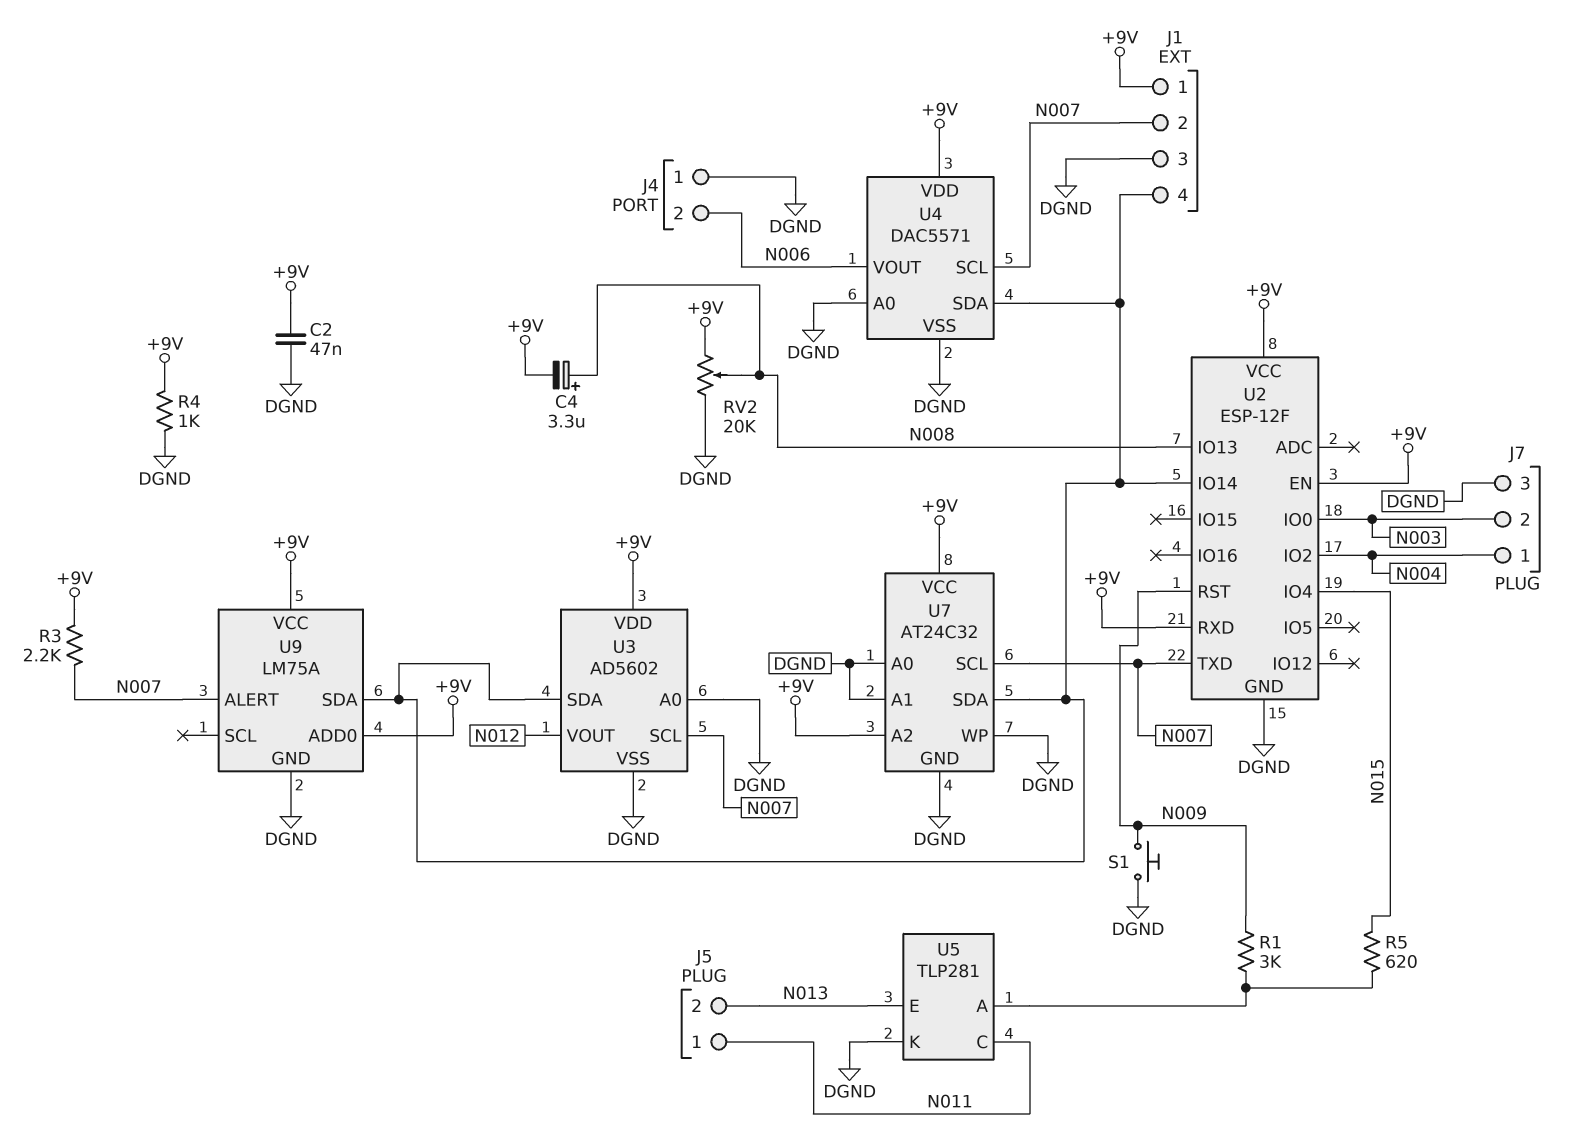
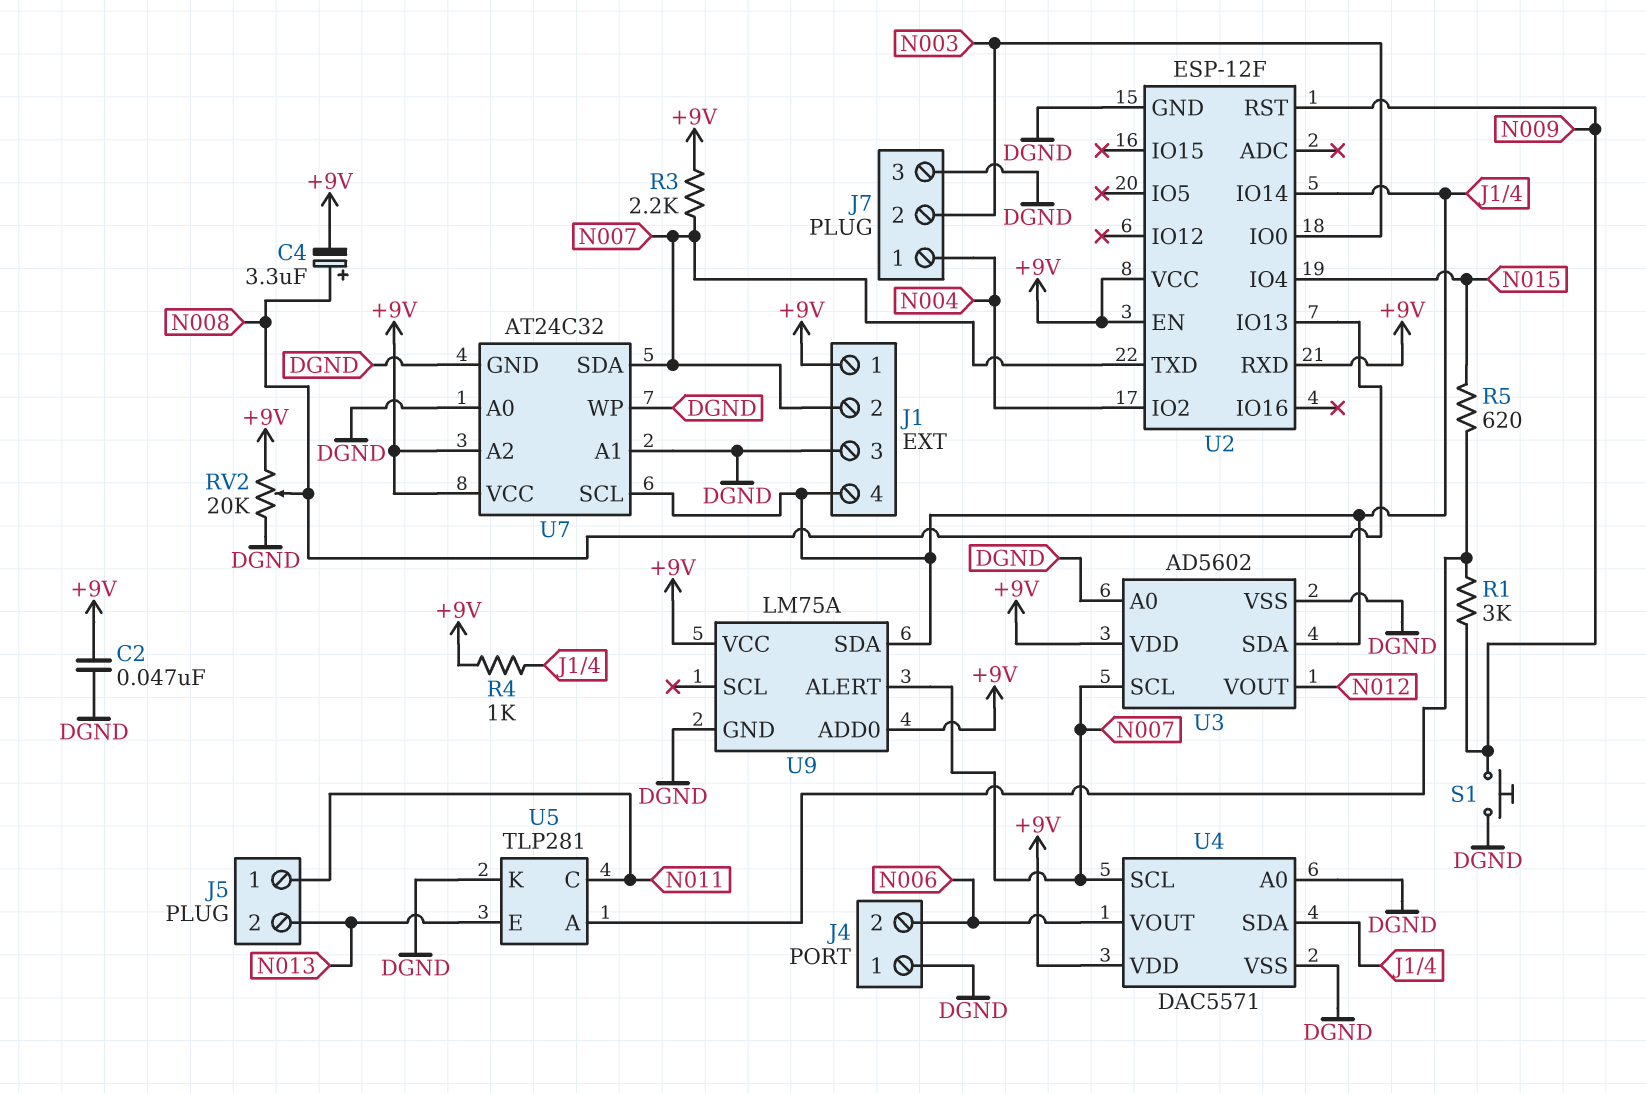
R4: 1k (+9V, DGND) -> 1k (+9V, J1/4)
U7 pin SCL: N007 -> J1/4
U7 pin SDA: J1/4 -> N007

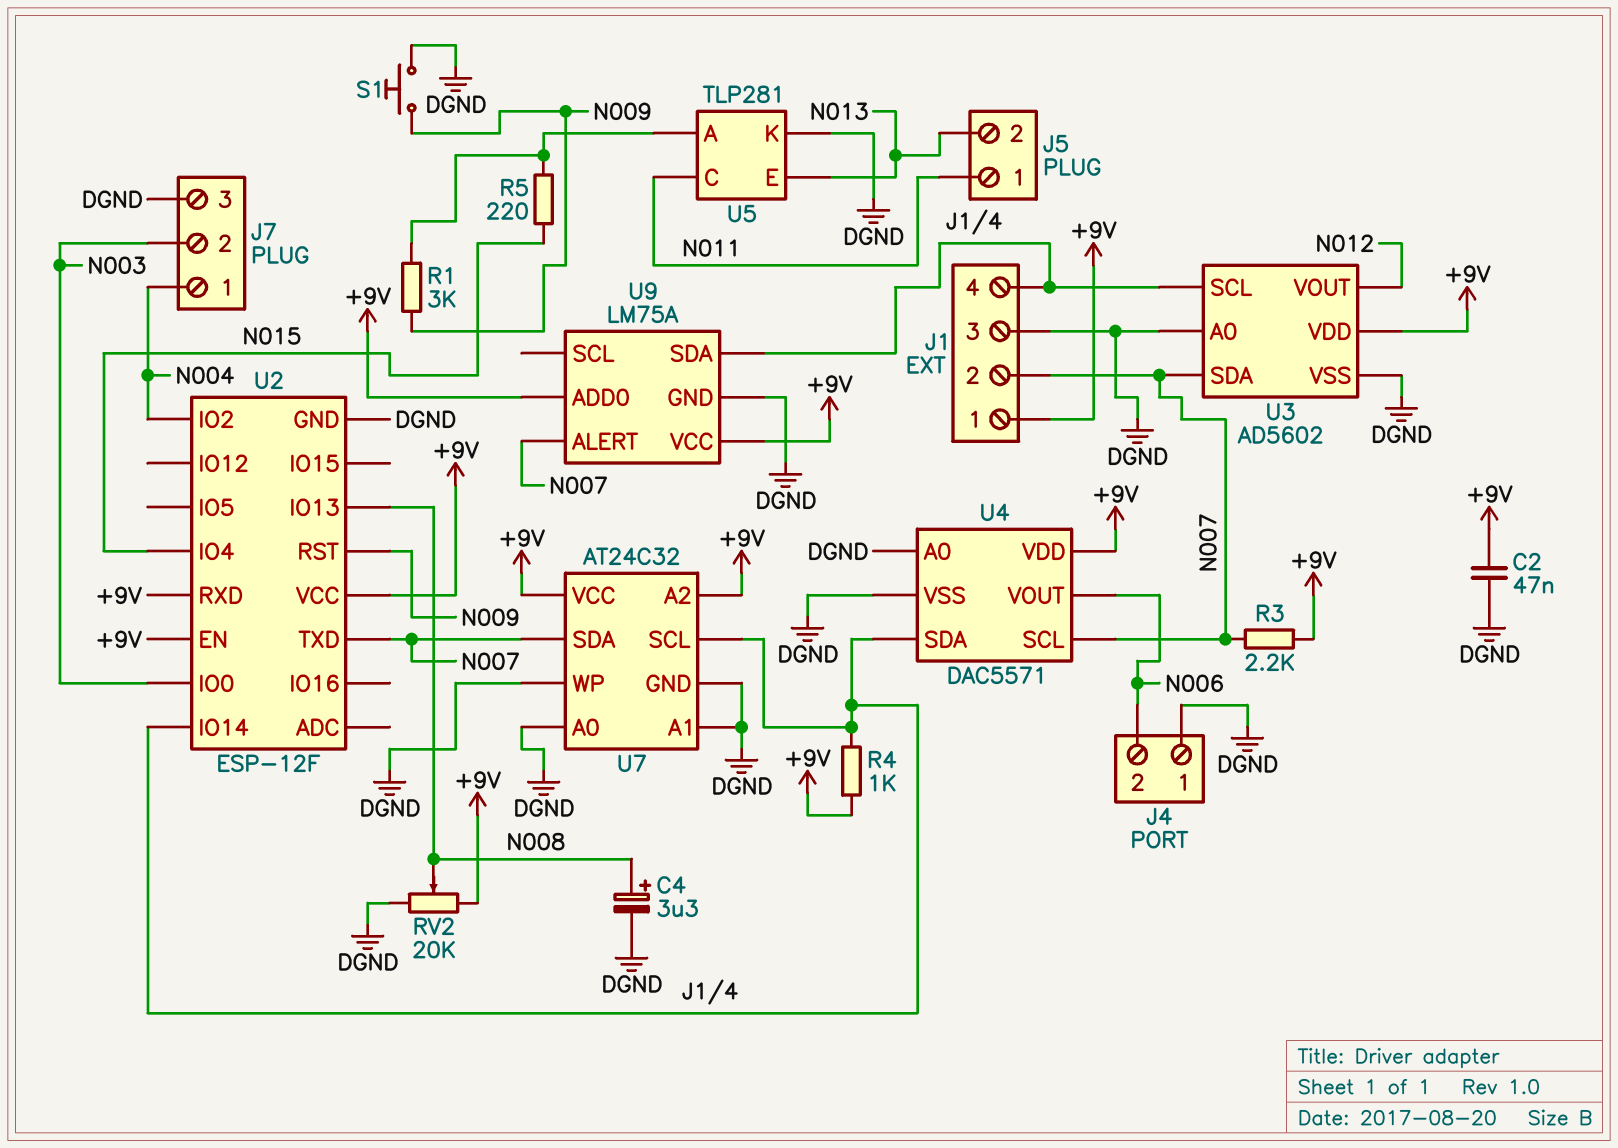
C4: 3.3uF (plus N008, minus +9V) -> 3.3uF (plus N008, minus DGND)
R5: 620 (N015, U5/A) -> 220 (N015, U5/A)
U3 pin SCL: N007 -> J1/4
U3 pin SDA: J1/4 -> N007

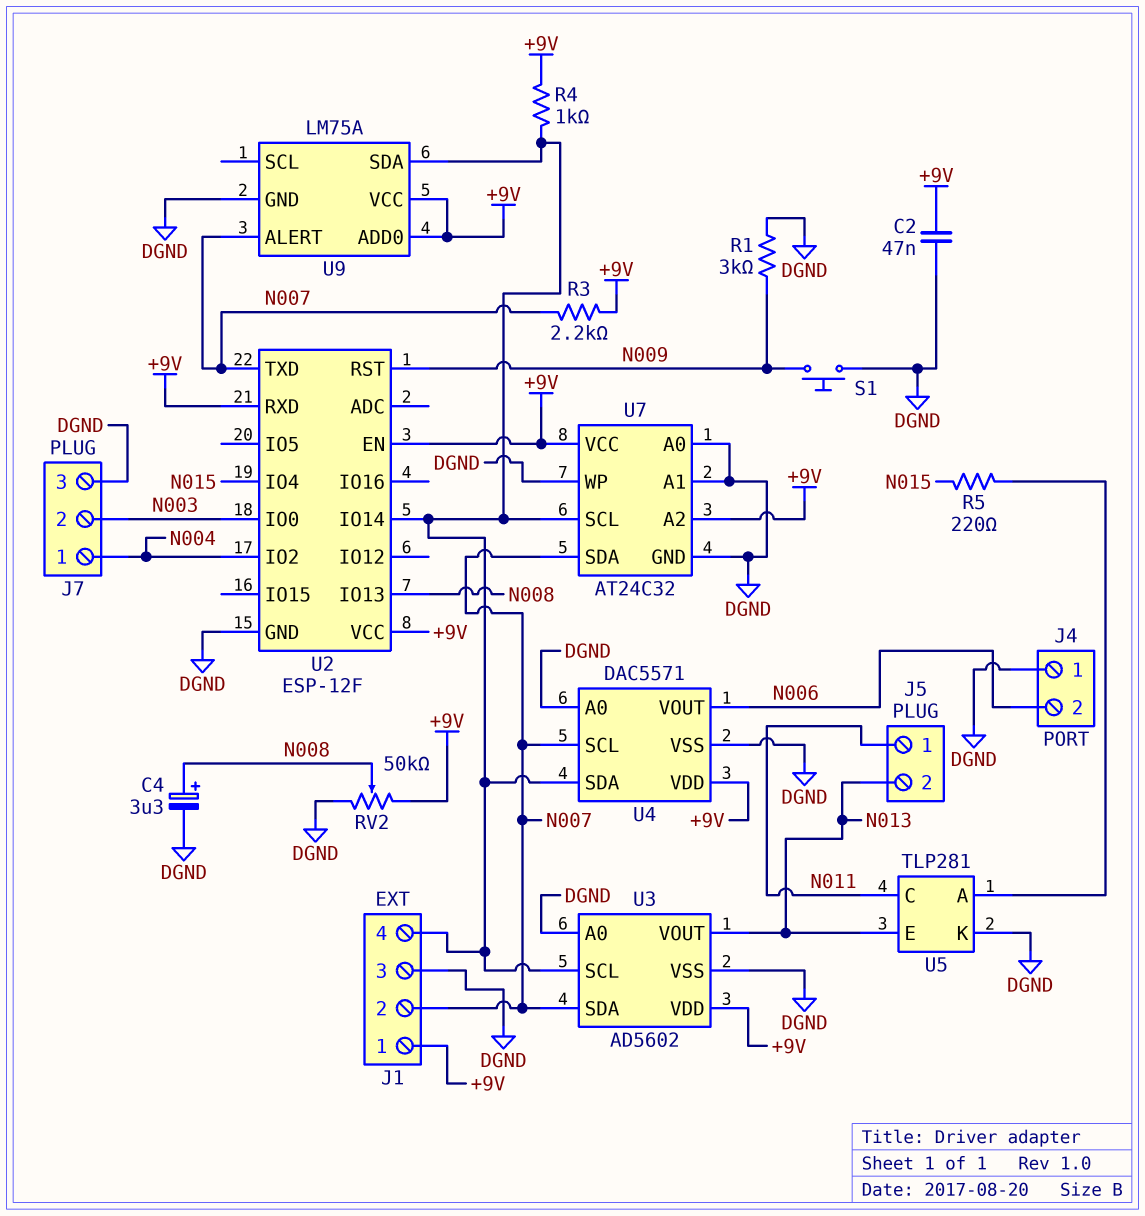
R1: 3k (N009, U5/A) -> 3k (DGND, N009)
RV2: 20k (+9V, DGND, wiper N008) -> 50k (+9V, DGND, wiper N008)
U3 pin VOUT: N012 -> N013

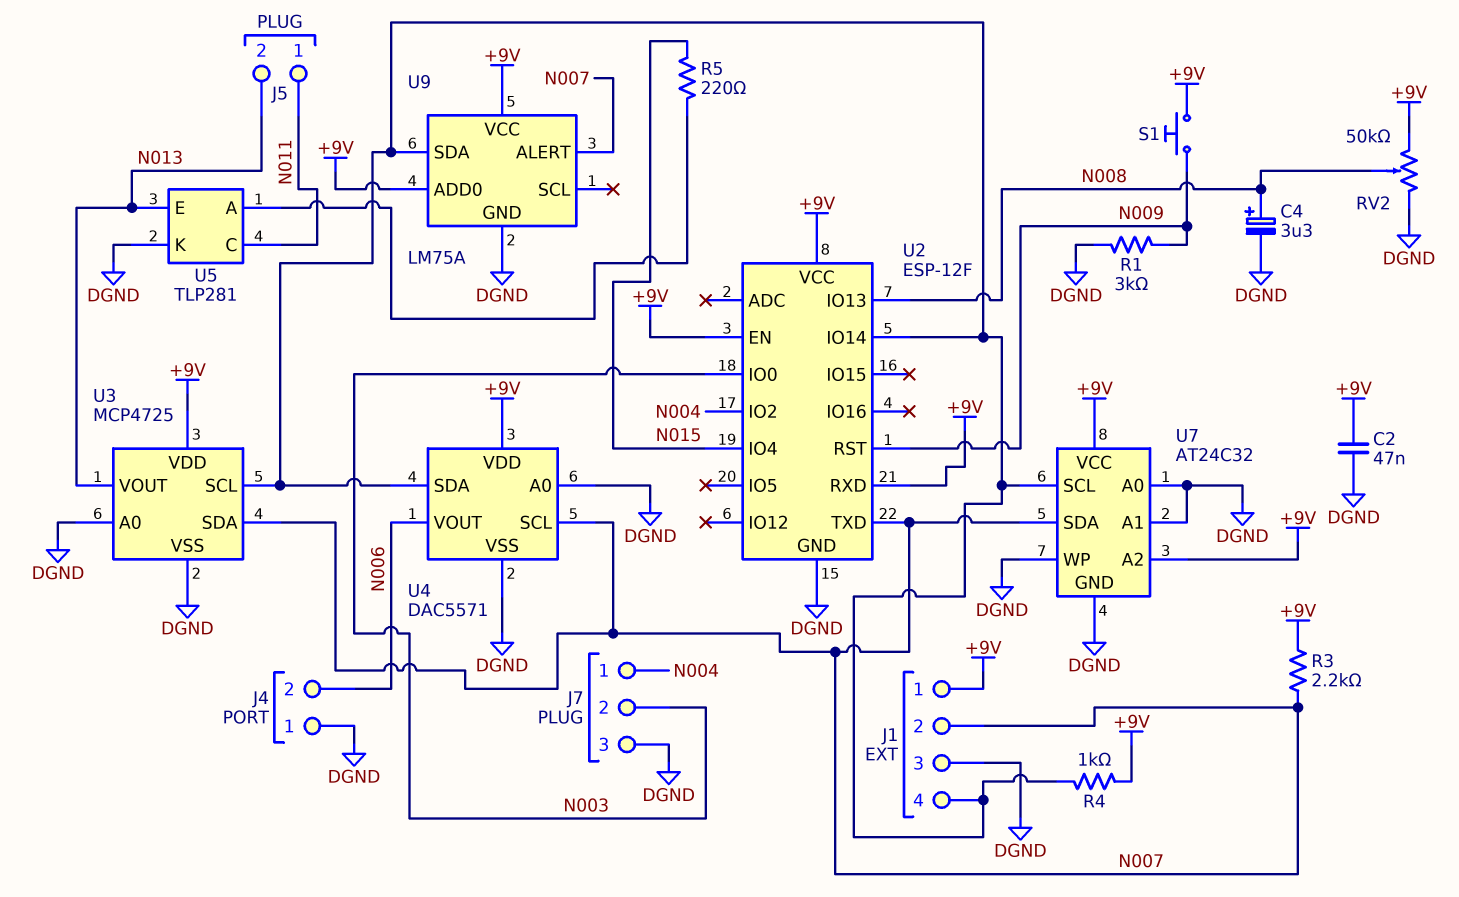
S1: button (DGND, N009) -> button (+9V, N009)
U3: AD5602 -> MCP4725

